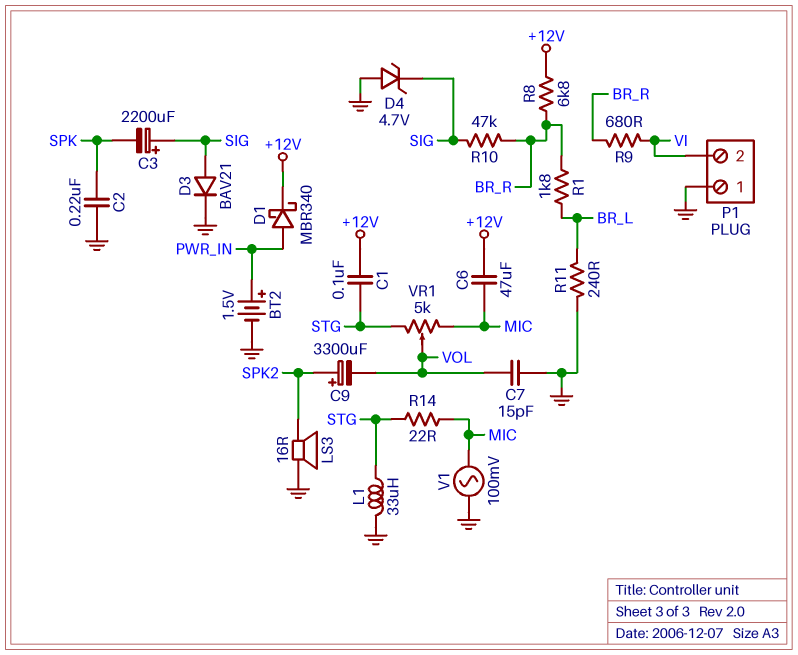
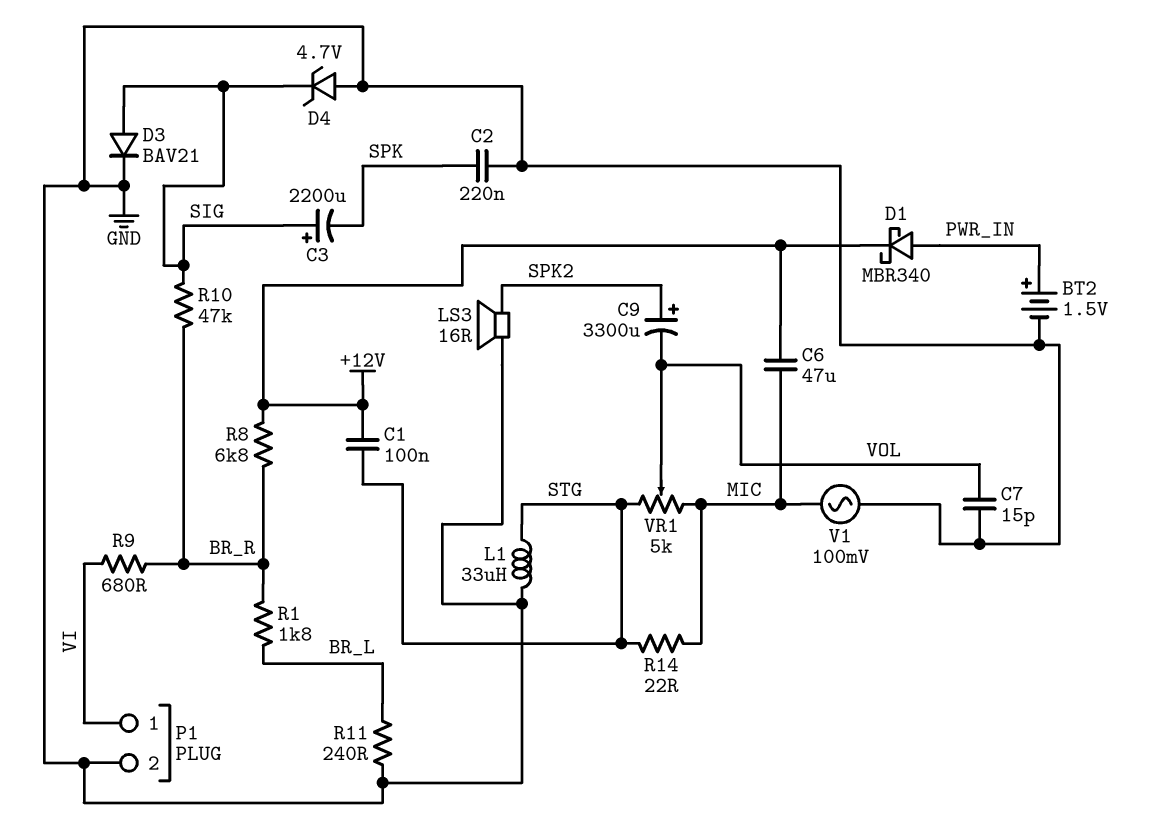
P1 pin 1: GND -> VI
P1 pin 2: VI -> GND

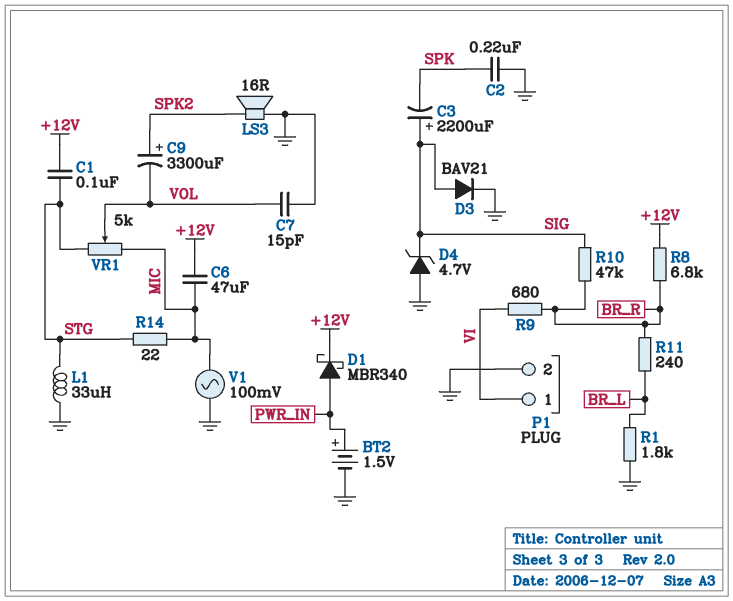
R1: 1.8k (BR_L, BR_R) -> 1.8k (BR_L, GND)
R11: 240 (BR_L, GND) -> 240 (BR_L, BR_R)

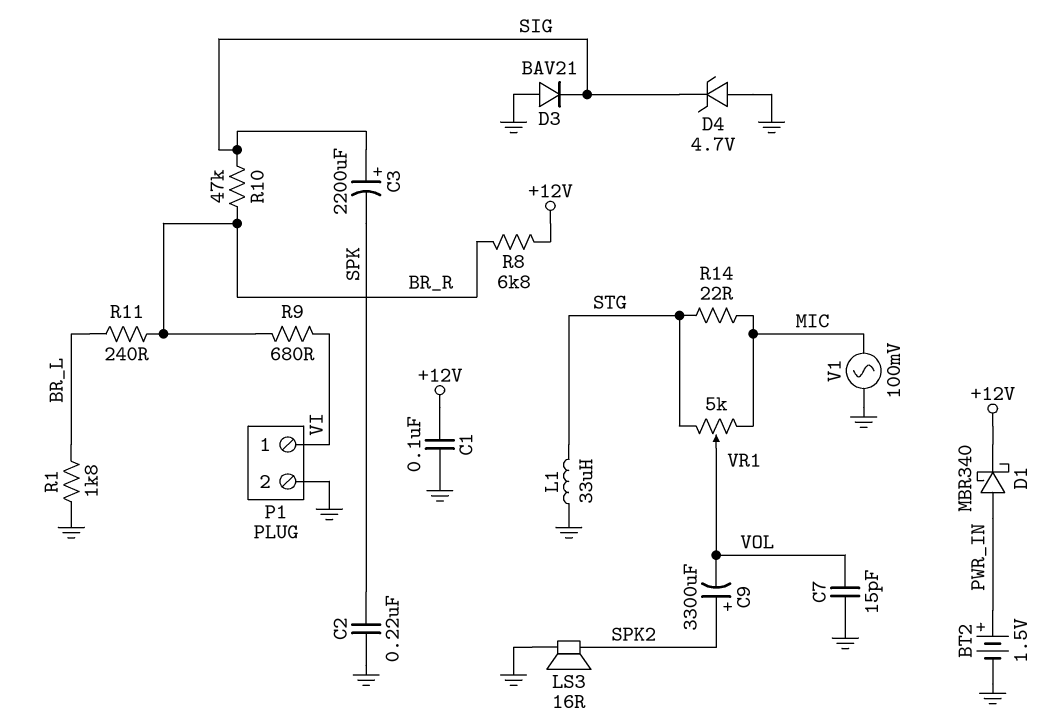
C1: 100nF (+12V, STG) -> 100nF (+12V, GND)
C6: 47uF (+12V, MIC) -> none
D3: diode BAV21 (A SIG, K GND) -> diode BAV21 (A GND, K SIG)

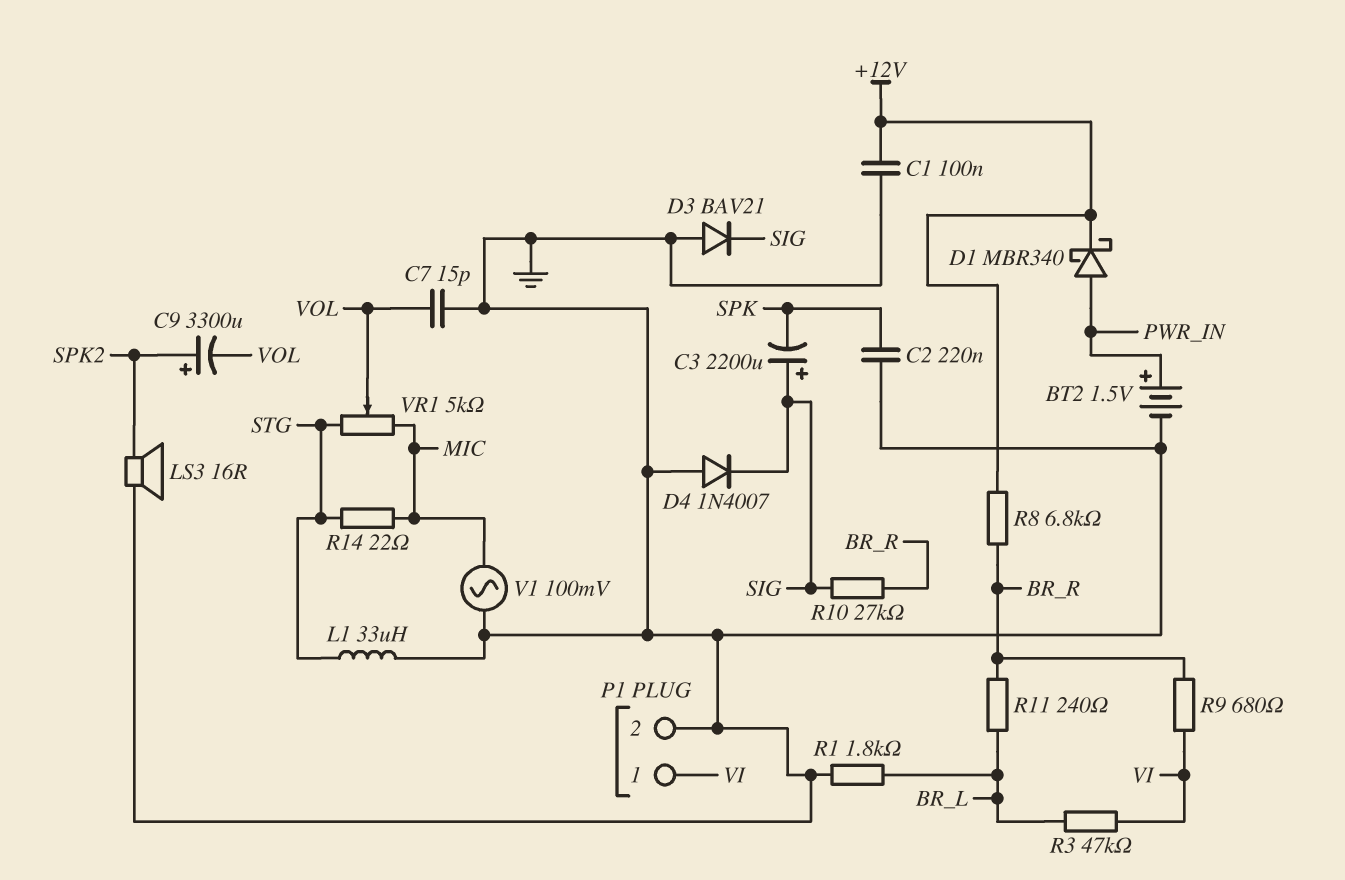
D4: zener 4.7V (A GND, K SIG) -> diode 1N4007 (A GND, K SIG)
R3: none -> 47k (BR_L, VI)
R10: 47k (BR_R, SIG) -> 27k (BR_R, SIG)

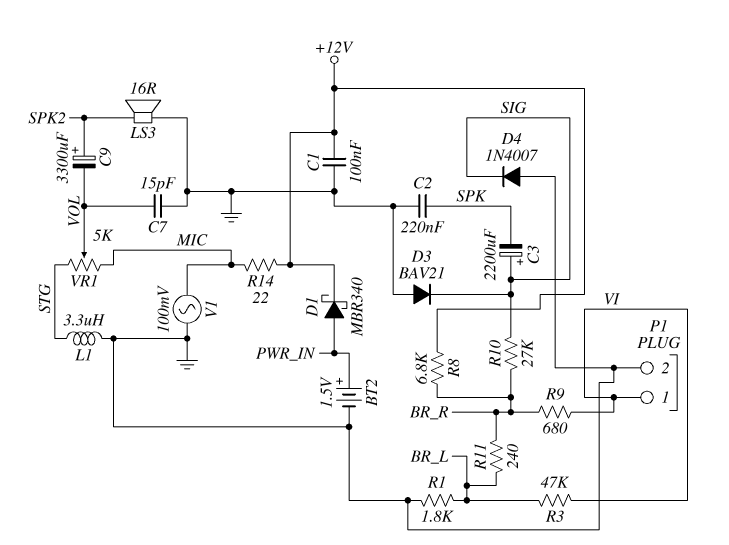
L1: 33uH (GND, STG) -> 3.3uH (GND, STG)
R14: 22 (MIC, STG) -> 22 (+12V, MIC)

